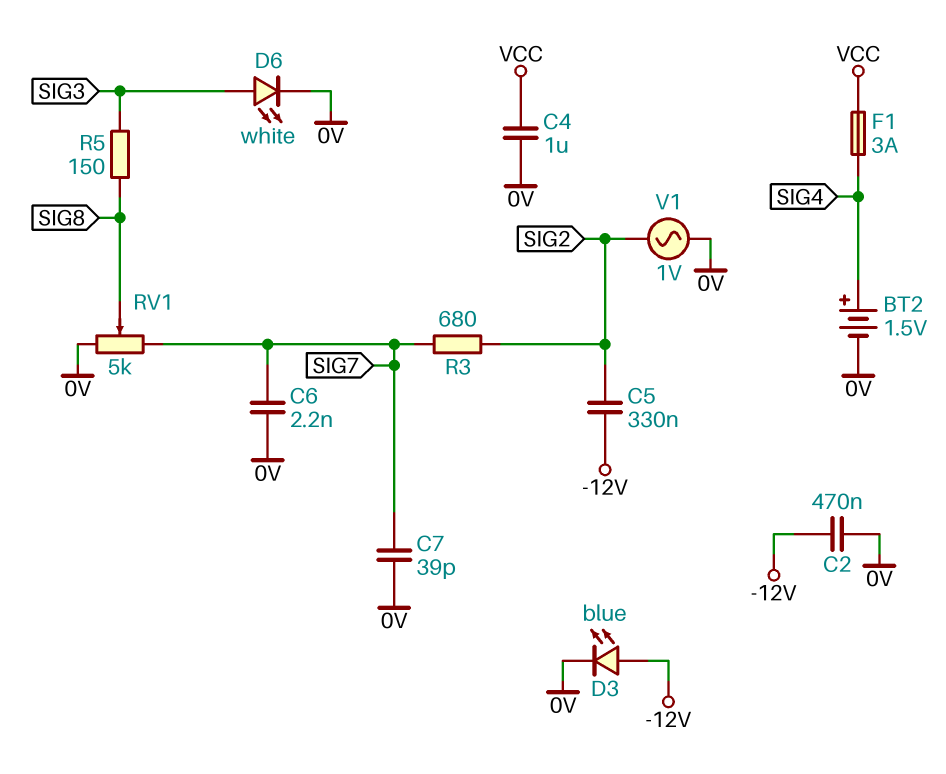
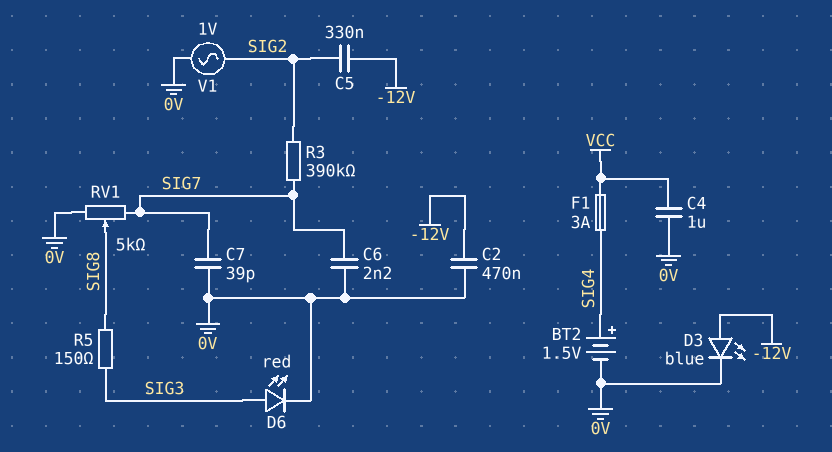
D6: LED white (A SIG3, K 0V) -> LED red (A SIG3, K 0V)
R3: 680 (SIG2, SIG7) -> 390k (SIG2, SIG7)

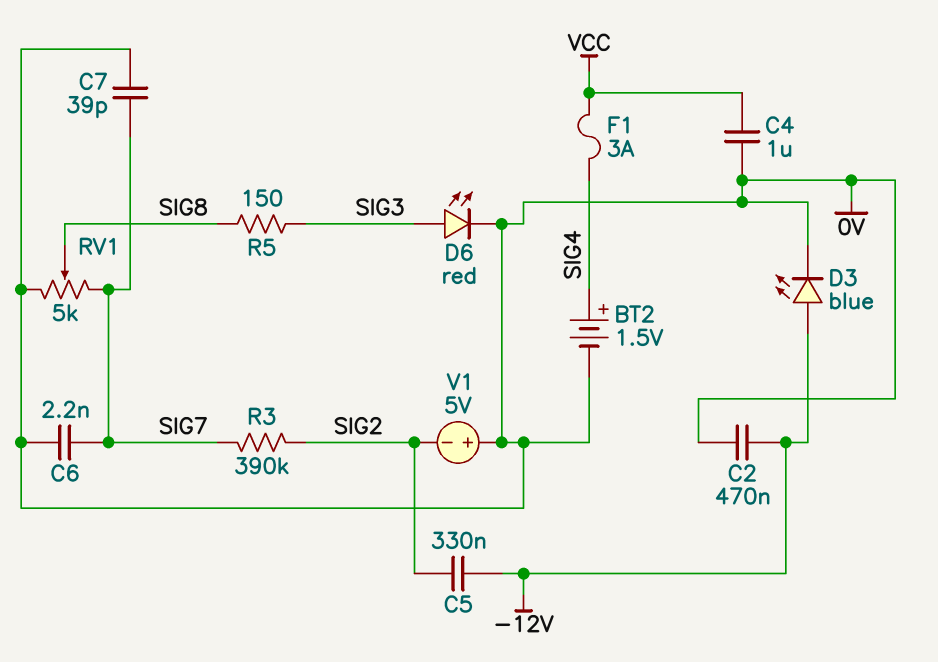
V1: AC 1V (0V, SIG2) -> 5V (plus 0V, minus SIG2)

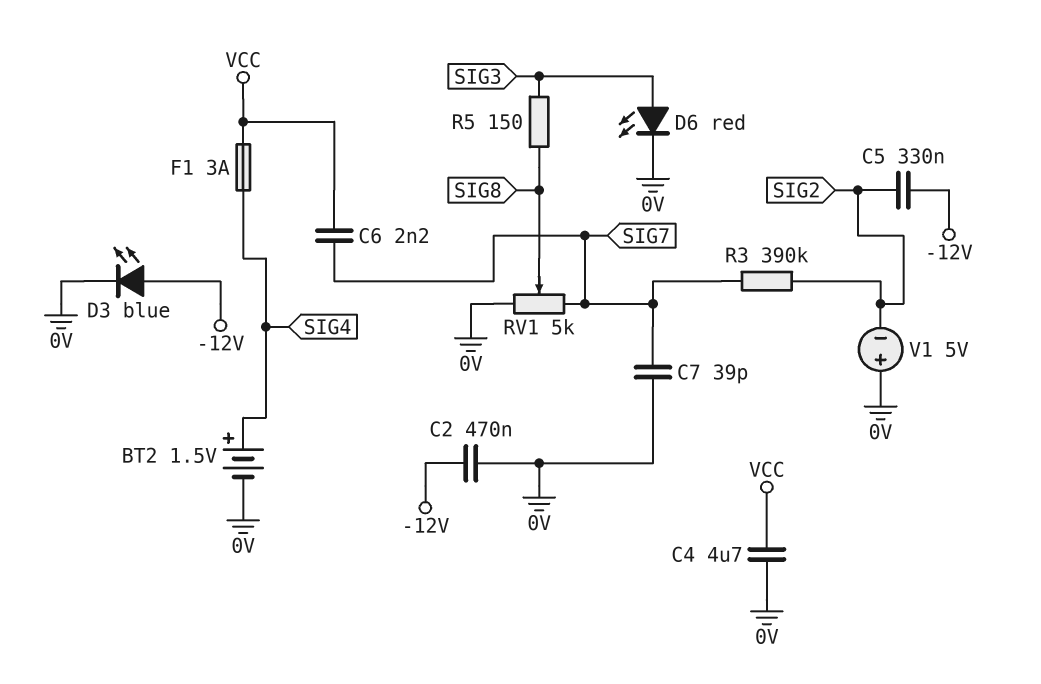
C4: 1uF (0V, VCC) -> 4.7uF (0V, VCC)
C6: 2.2nF (0V, SIG7) -> 2.2nF (SIG7, VCC)

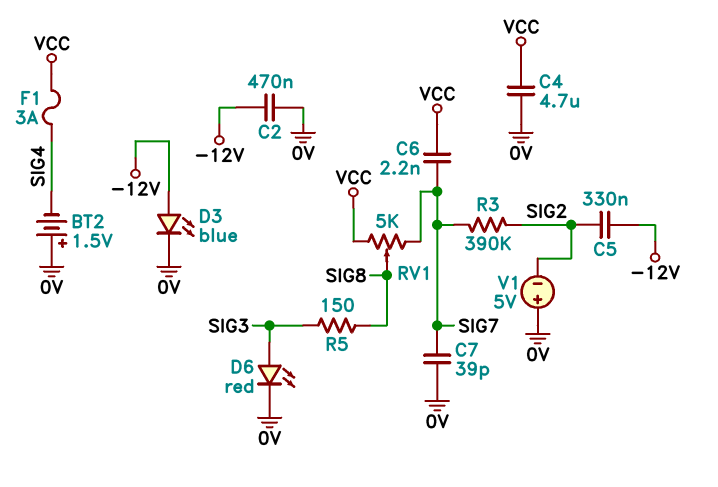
BT2: 1.5V (plus SIG4, minus 0V) -> 1.5V (plus 0V, minus SIG4)
RV1: 5k (0V, SIG7, wiper SIG8) -> 5k (SIG7, VCC, wiper SIG8)

